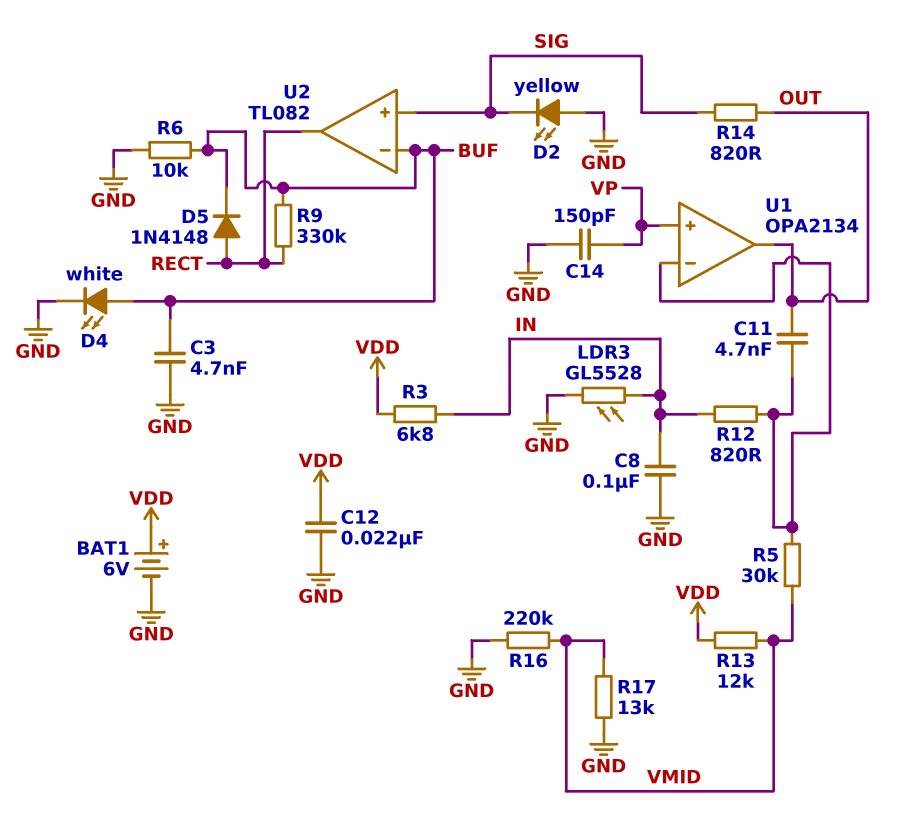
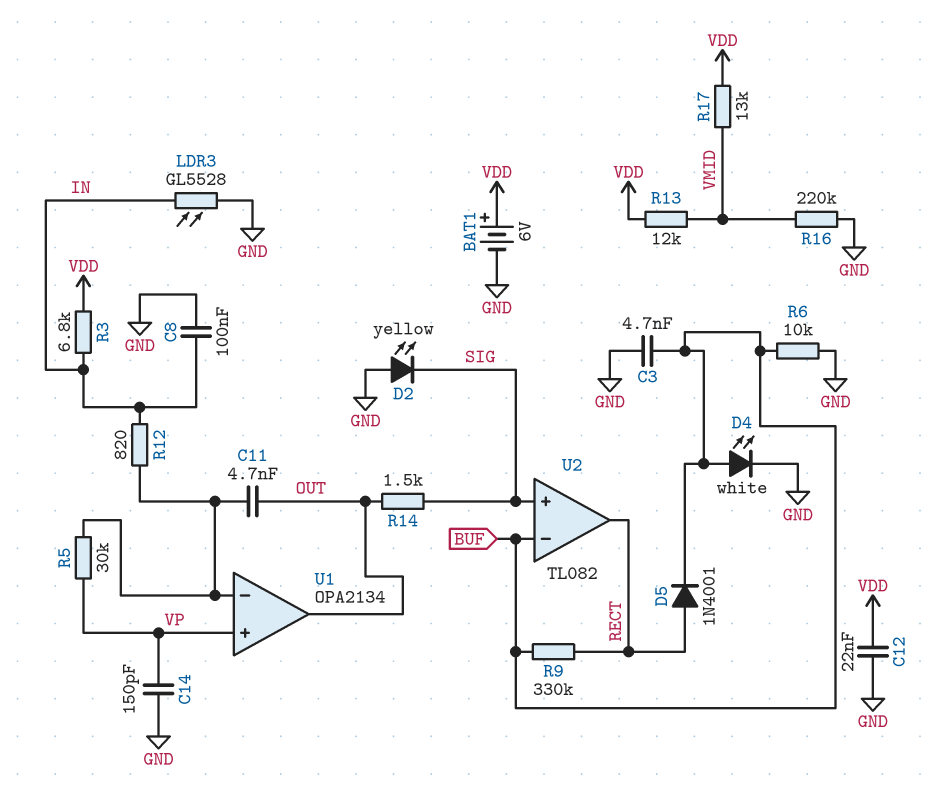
D5: diode 1N4148 (A RECT, K BUF) -> diode 1N4001 (A RECT, K BUF)
R5: 30k (U1/in-, VMID) -> 30k (U1/in-, VP)
R14: 820 (OUT, SIG) -> 1.5k (OUT, SIG)
R17: 13k (GND, VMID) -> 13k (VDD, VMID)

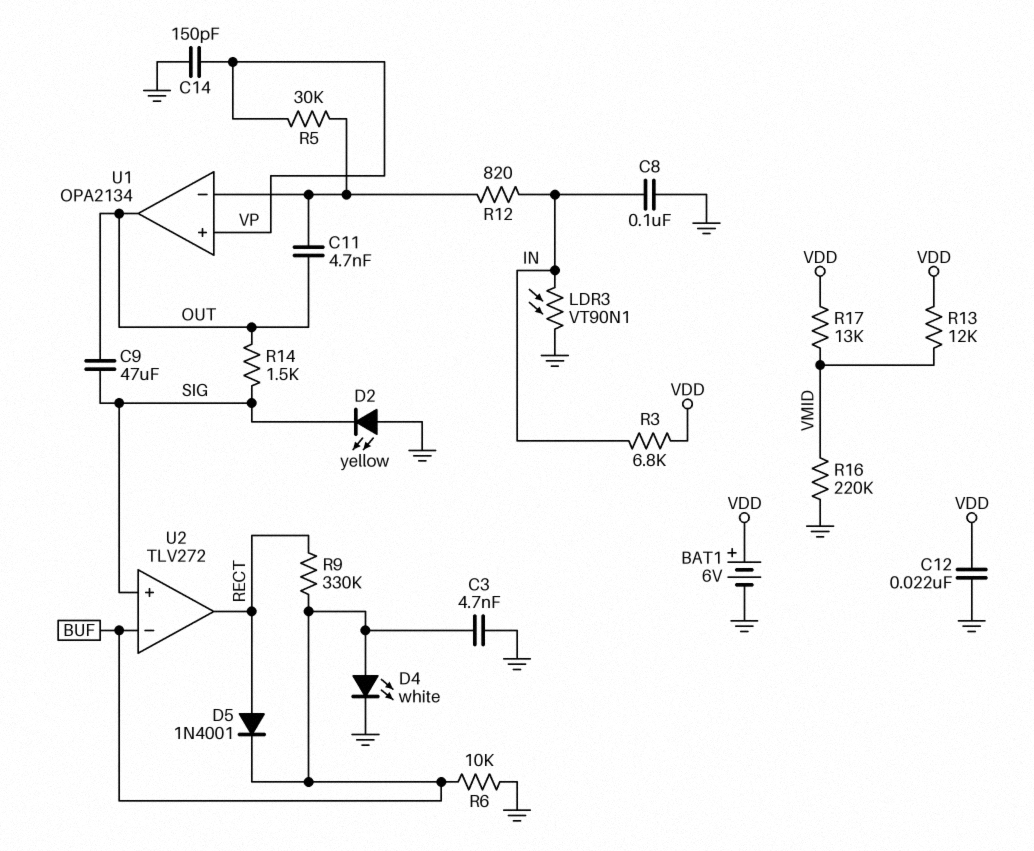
C9: none -> 47uF (OUT, SIG)
LDR3: GL5528 (GND, IN) -> VT90N1 (GND, IN)
U2: TL082 -> TLV272

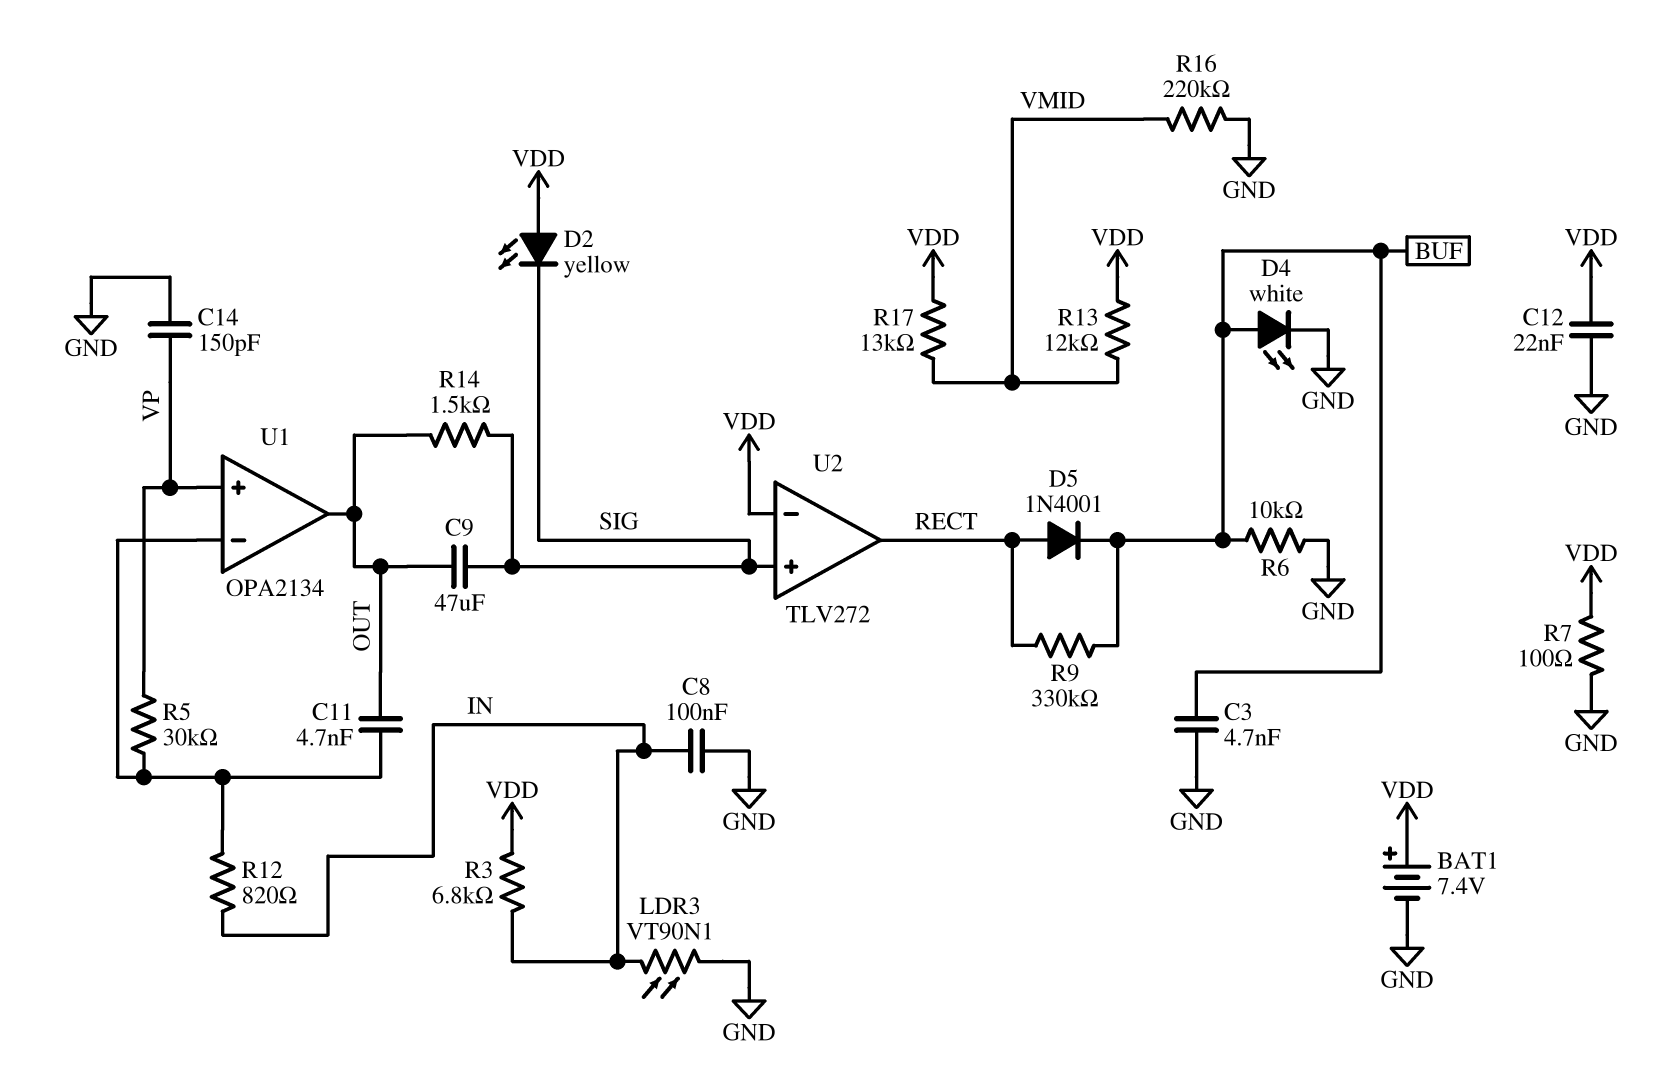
BAT1: 6V (plus VDD, minus GND) -> 7.4V (plus VDD, minus GND)
D2: LED yellow (A GND, K SIG) -> LED yellow (A VDD, K SIG)
R7: none -> 100 (GND, VDD)
U2 pin in-: BUF -> VDD

